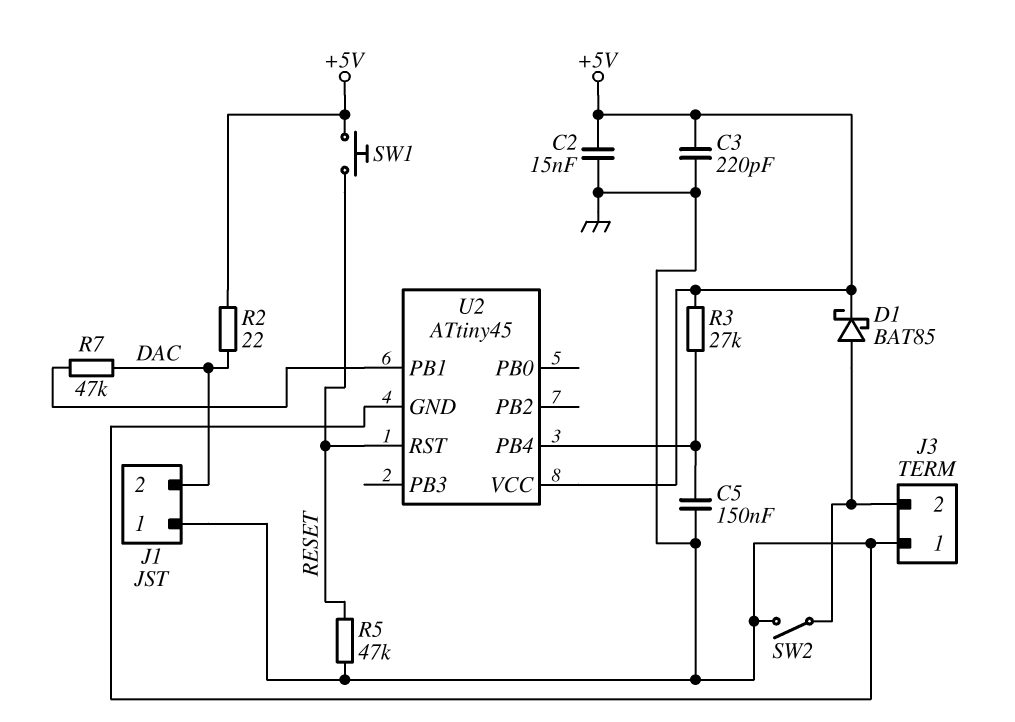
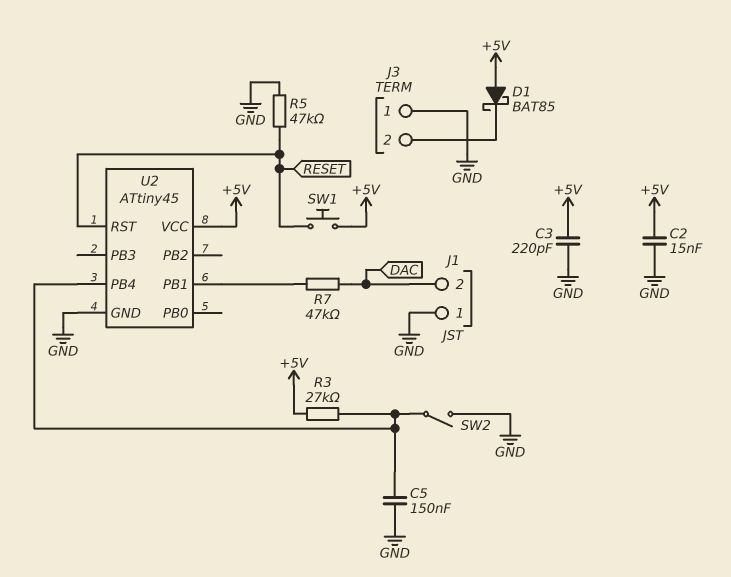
D1: schottky BAT85 (A J3/2, K +5V) -> schottky BAT85 (A +5V, K J3/2)
R2: 22 (+5V, DAC) -> none
SW2: switch (GND, J3/2) -> switch (GND, U2/PB4)

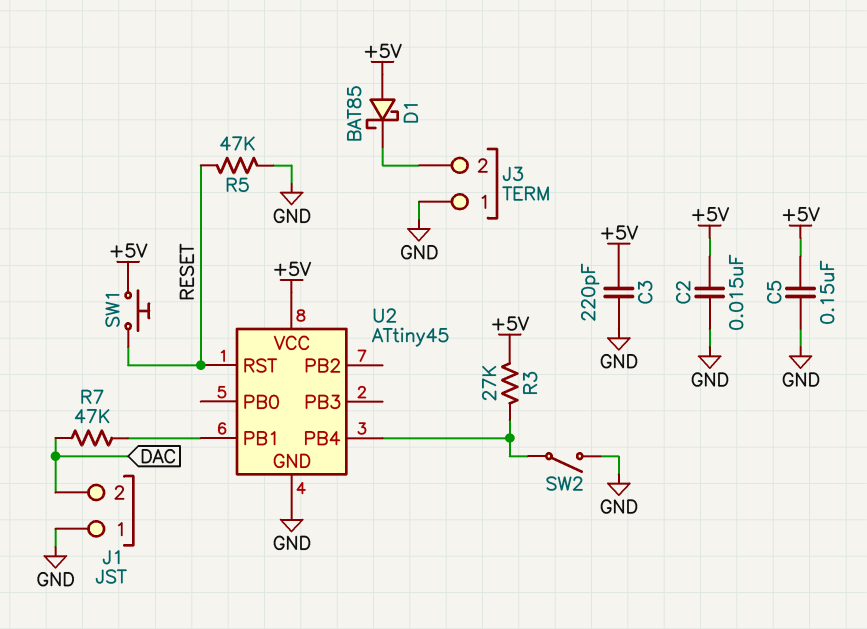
C5: 150nF (GND, U2/PB4) -> 150nF (+5V, GND)

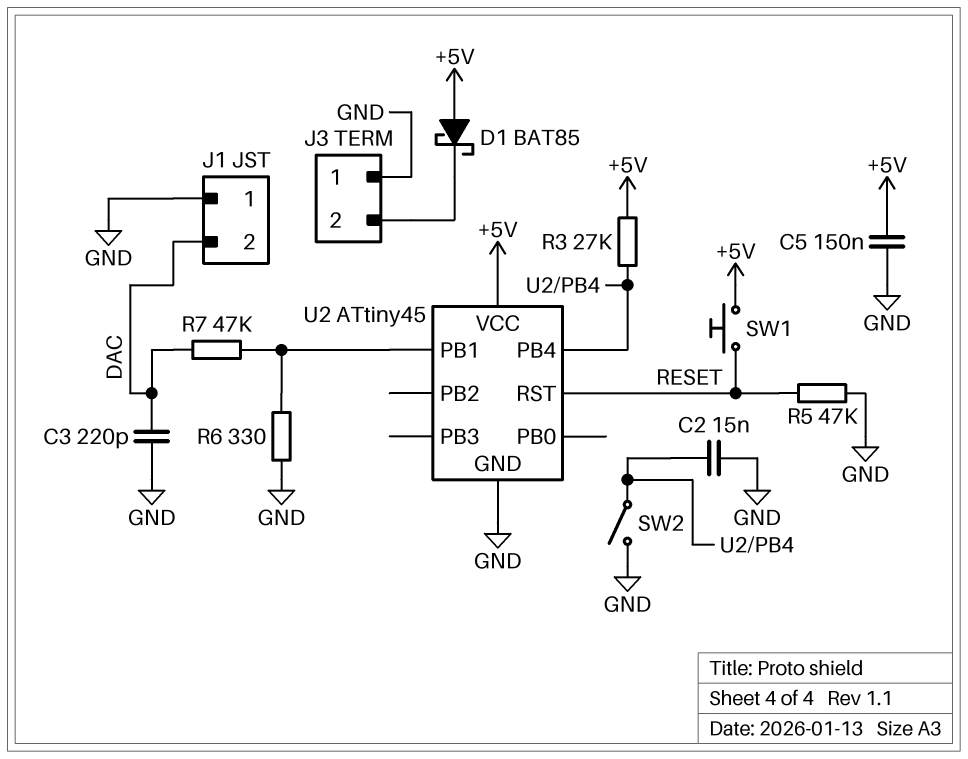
C2: 15nF (+5V, GND) -> 15nF (GND, U2/PB4)
C3: 220pF (+5V, GND) -> 220pF (DAC, GND)
R6: none -> 330 (GND, U2/PB1)

